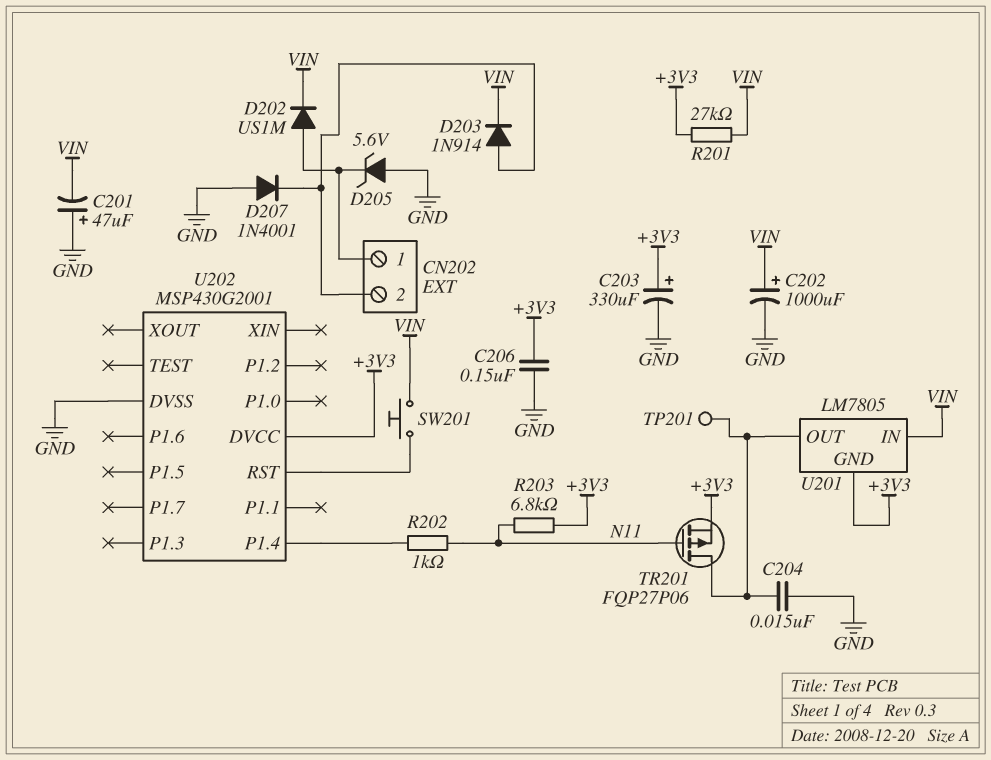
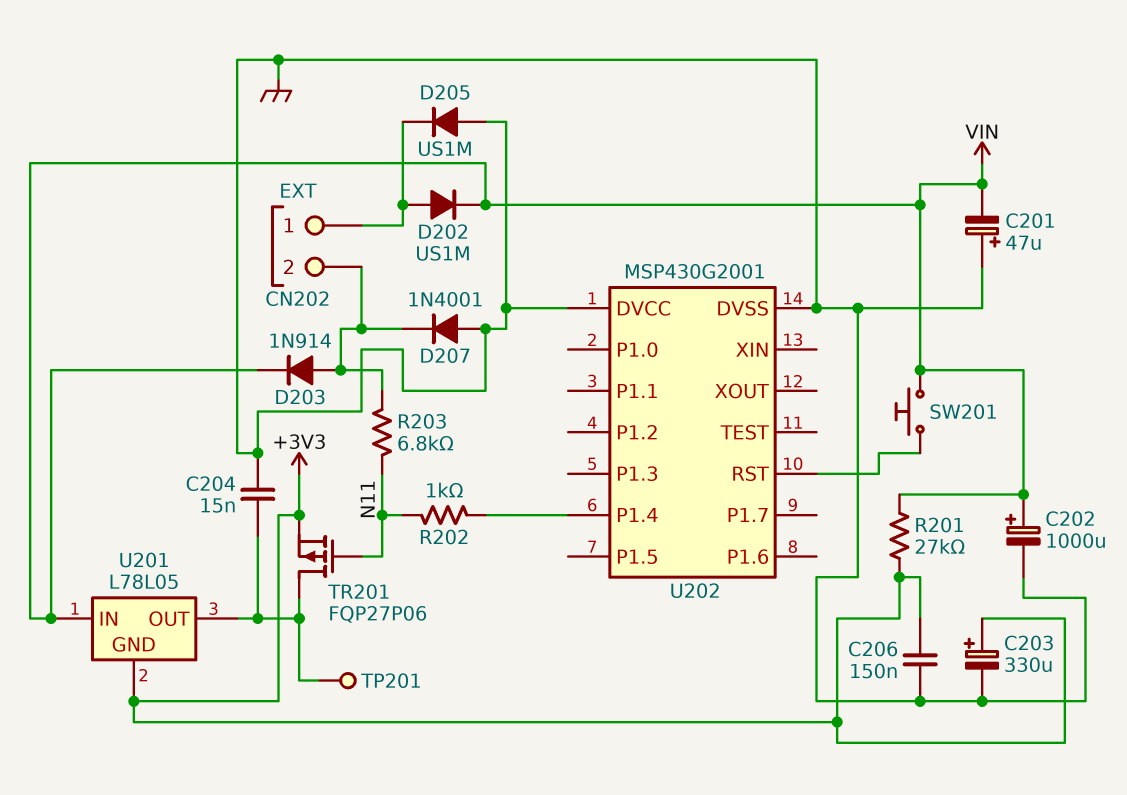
D205: zener 5.6V (A GND, K CN202/1) -> diode US1M (A GND, K CN202/1)
R203: 6.8k (+3V3, N11) -> 6.8k (CN202/2, N11)
U201: LM7805 -> L78L05
U202 pin DVCC: +3V3 -> GND

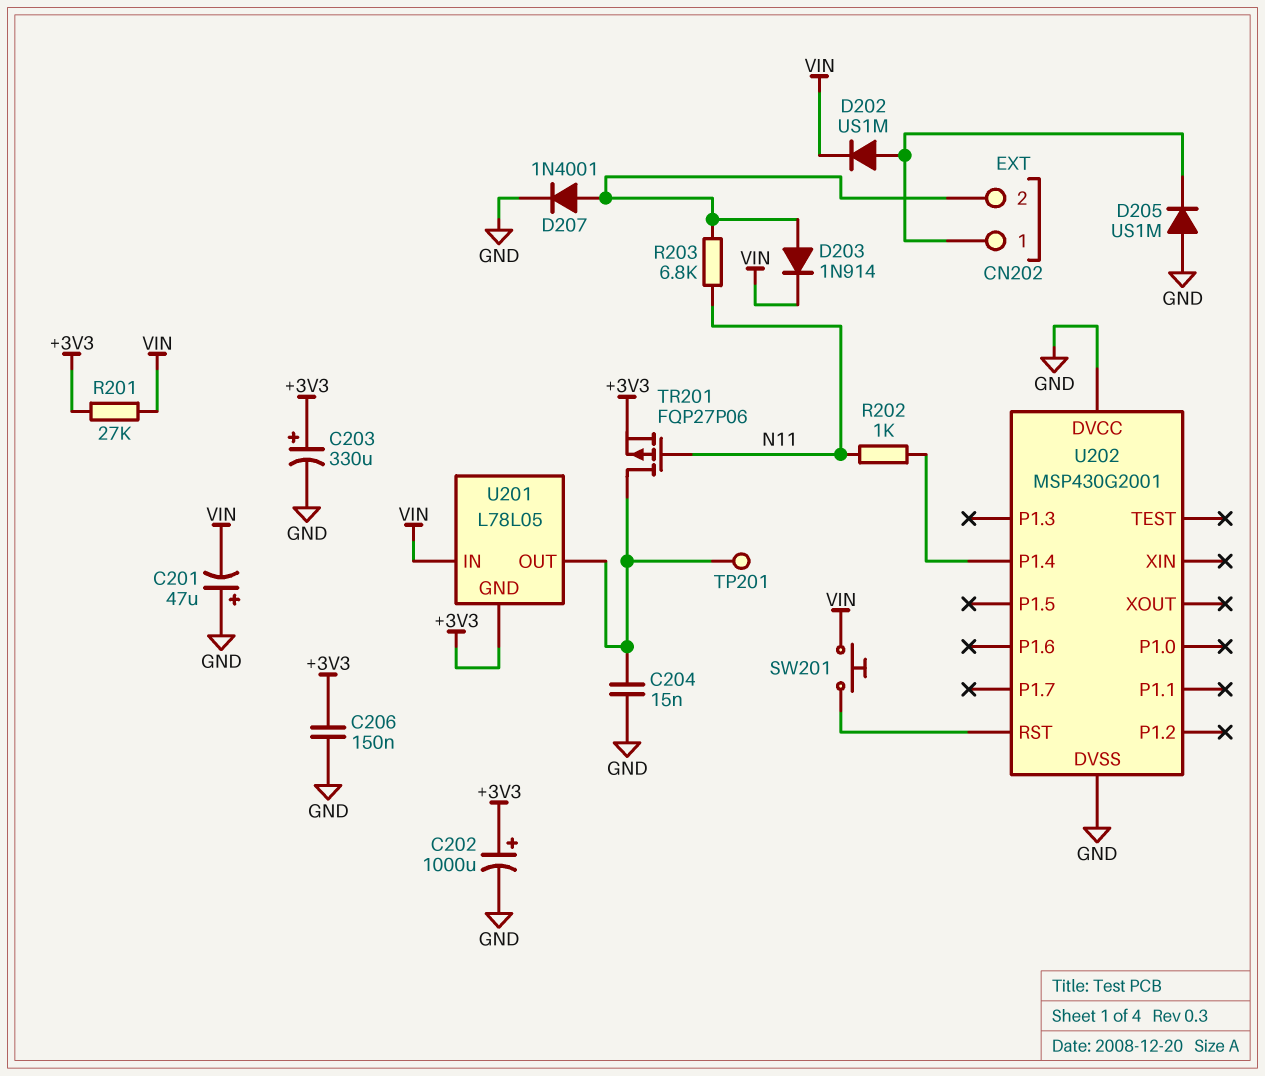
C202: 1000uF (plus VIN, minus GND) -> 1000uF (plus +3V3, minus GND)
D207: diode 1N4001 (A GND, K CN202/2) -> diode 1N4001 (A CN202/2, K GND)

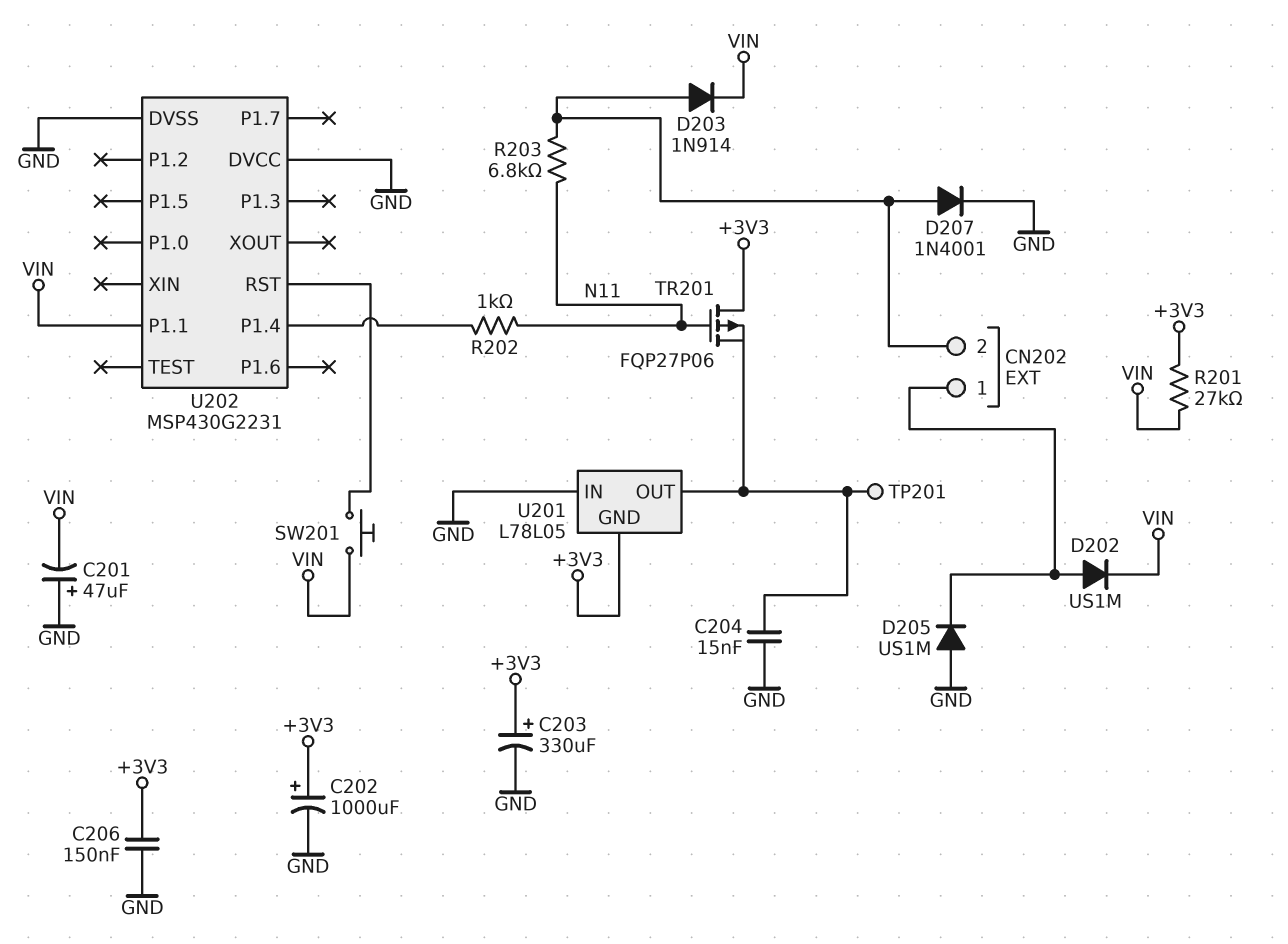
TR201: PMOS FQP27P06 (G N11, D U201/OUT, S +3V3) -> PMOS FQP27P06 (G N11, D +3V3, S U201/OUT)
U201 pin IN: VIN -> GND
U202: MSP430G2001 -> MSP430G2231
U202 pin P1.1: none -> VIN

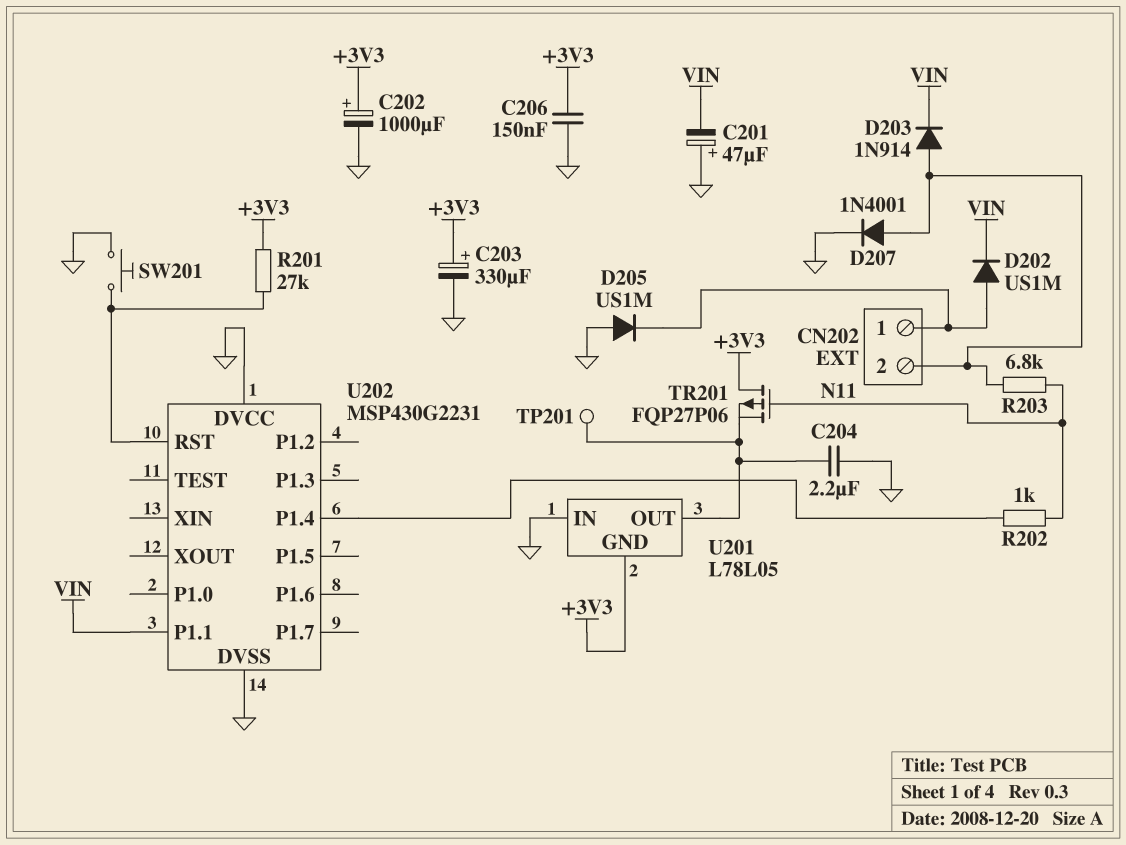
C204: 15nF (GND, U201/OUT) -> 2.2uF (GND, U201/OUT)
R201: 27k (+3V3, VIN) -> 27k (+3V3, U202/RST)
SW201: button (U202/RST, VIN) -> button (GND, U202/RST)

